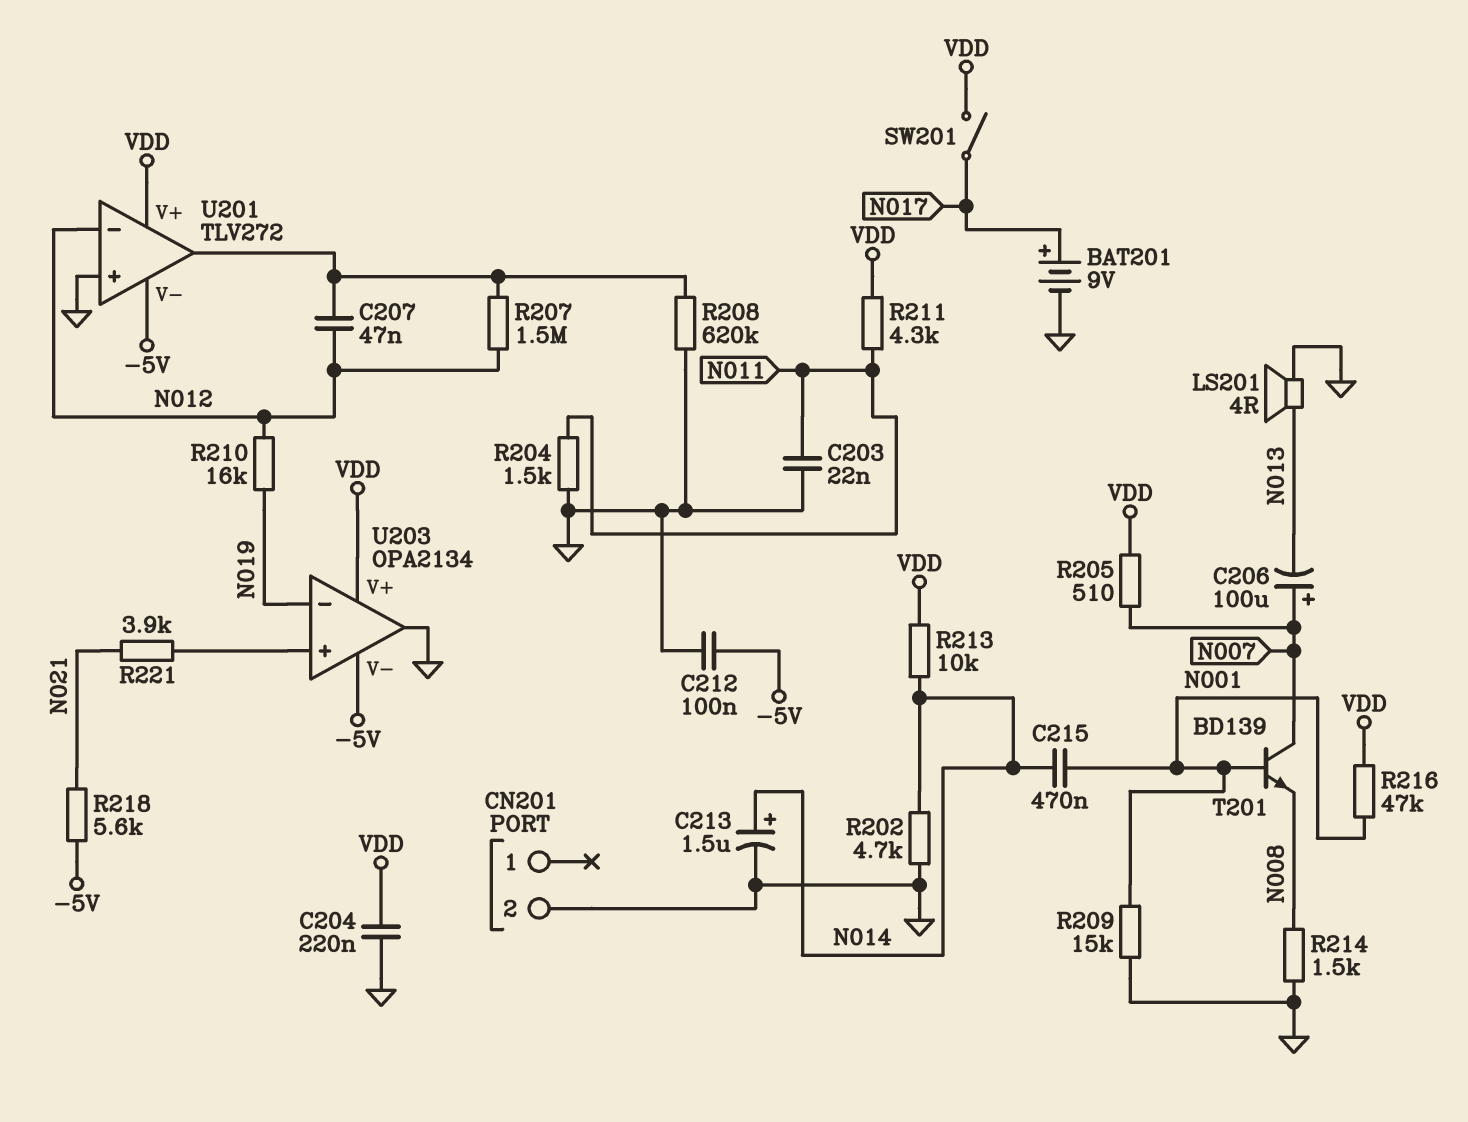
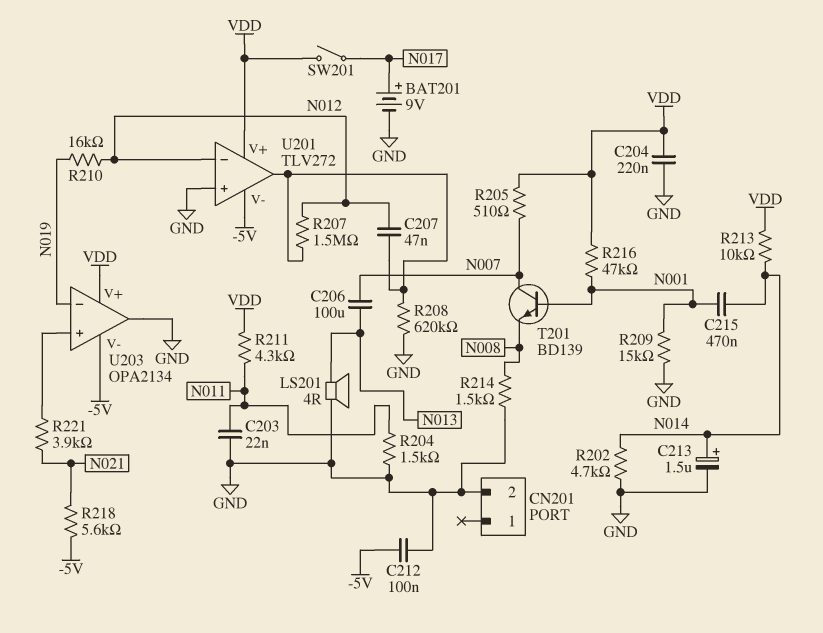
C206: 100uF (plus N007, minus N013) -> 100uF (N007, N013)

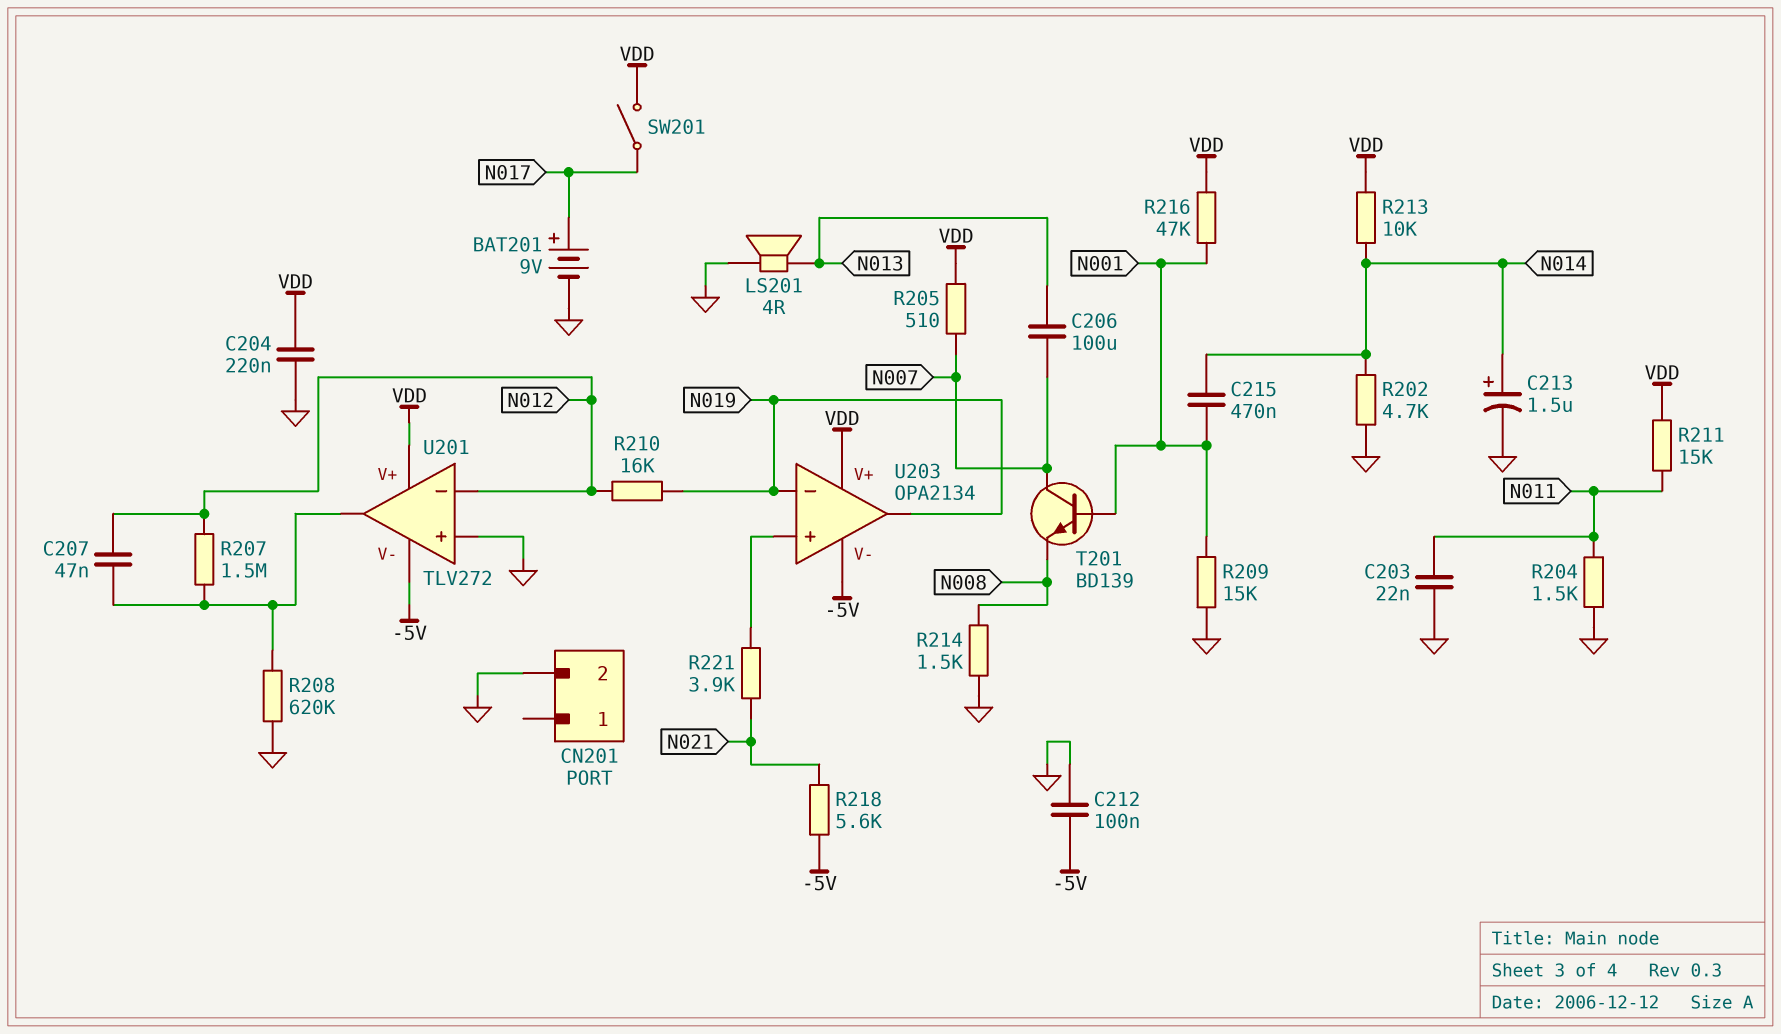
R211: 4.3k (N011, VDD) -> 15k (N011, VDD)
U203 pin out: GND -> N019

